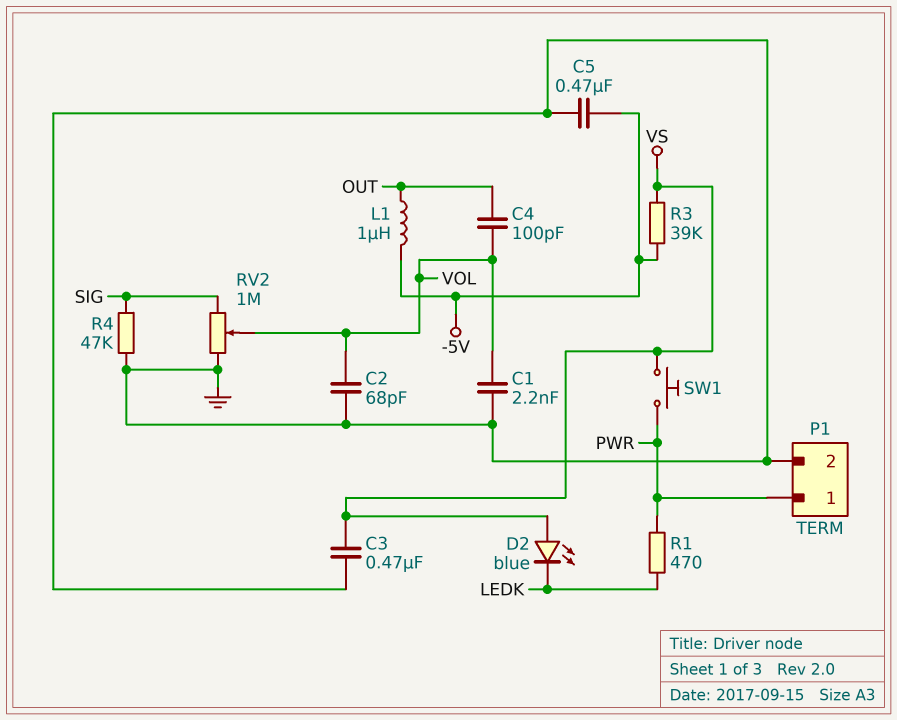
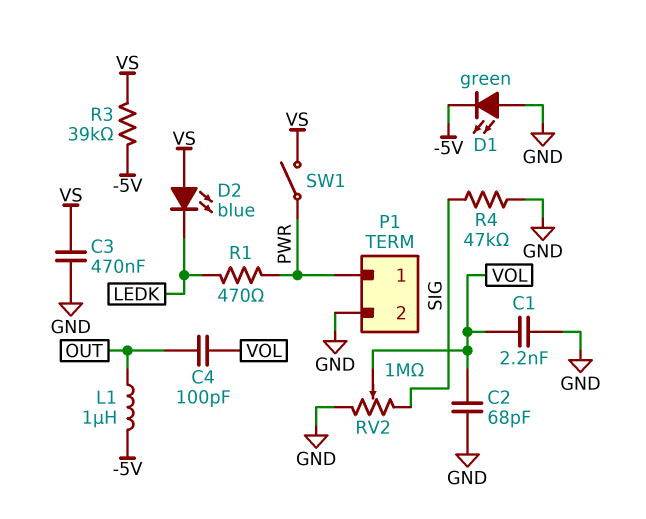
C5: 470nF (-5V, GND) -> none
D1: none -> LED green (A GND, K -5V)
SW1: button (PWR, VS) -> switch (PWR, VS)

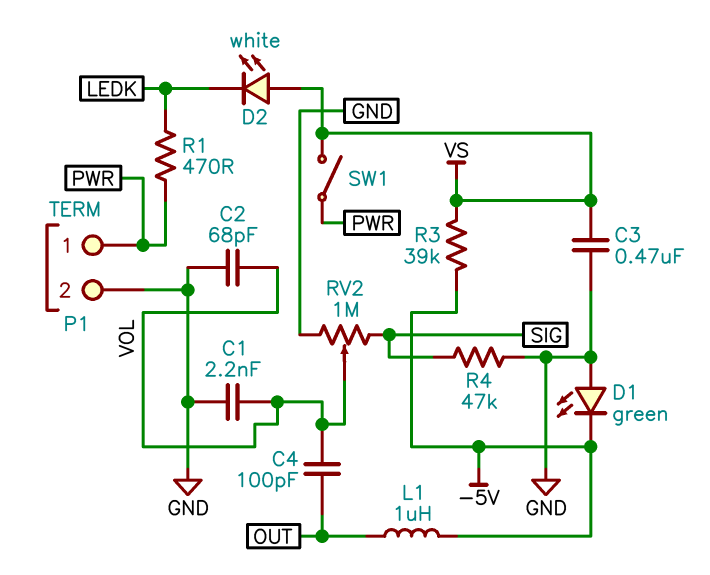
D2: LED blue (A VS, K LEDK) -> LED white (A VS, K LEDK)

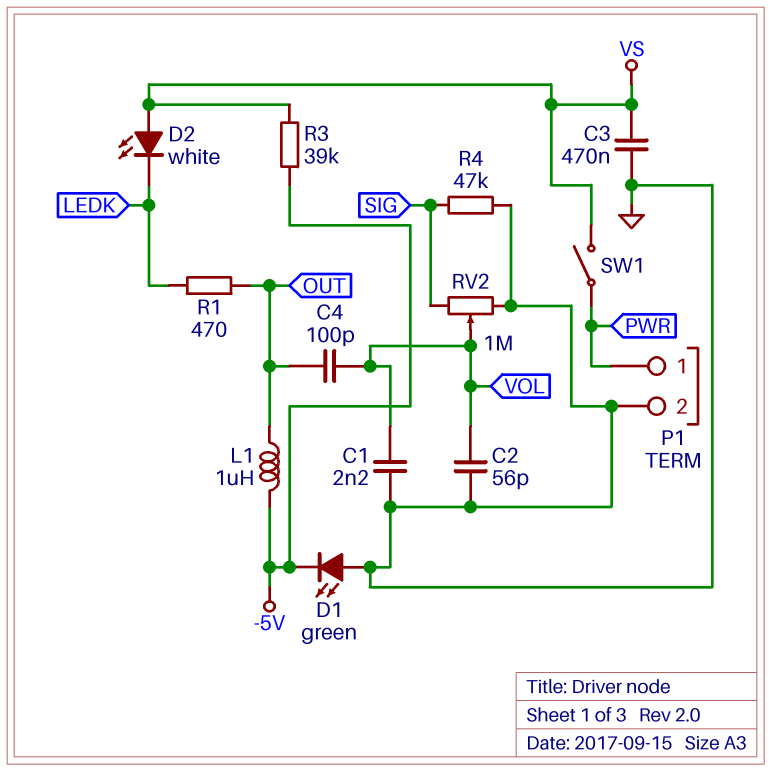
C2: 68pF (GND, VOL) -> 56pF (GND, VOL)
R1: 470 (LEDK, PWR) -> 470 (LEDK, OUT)

